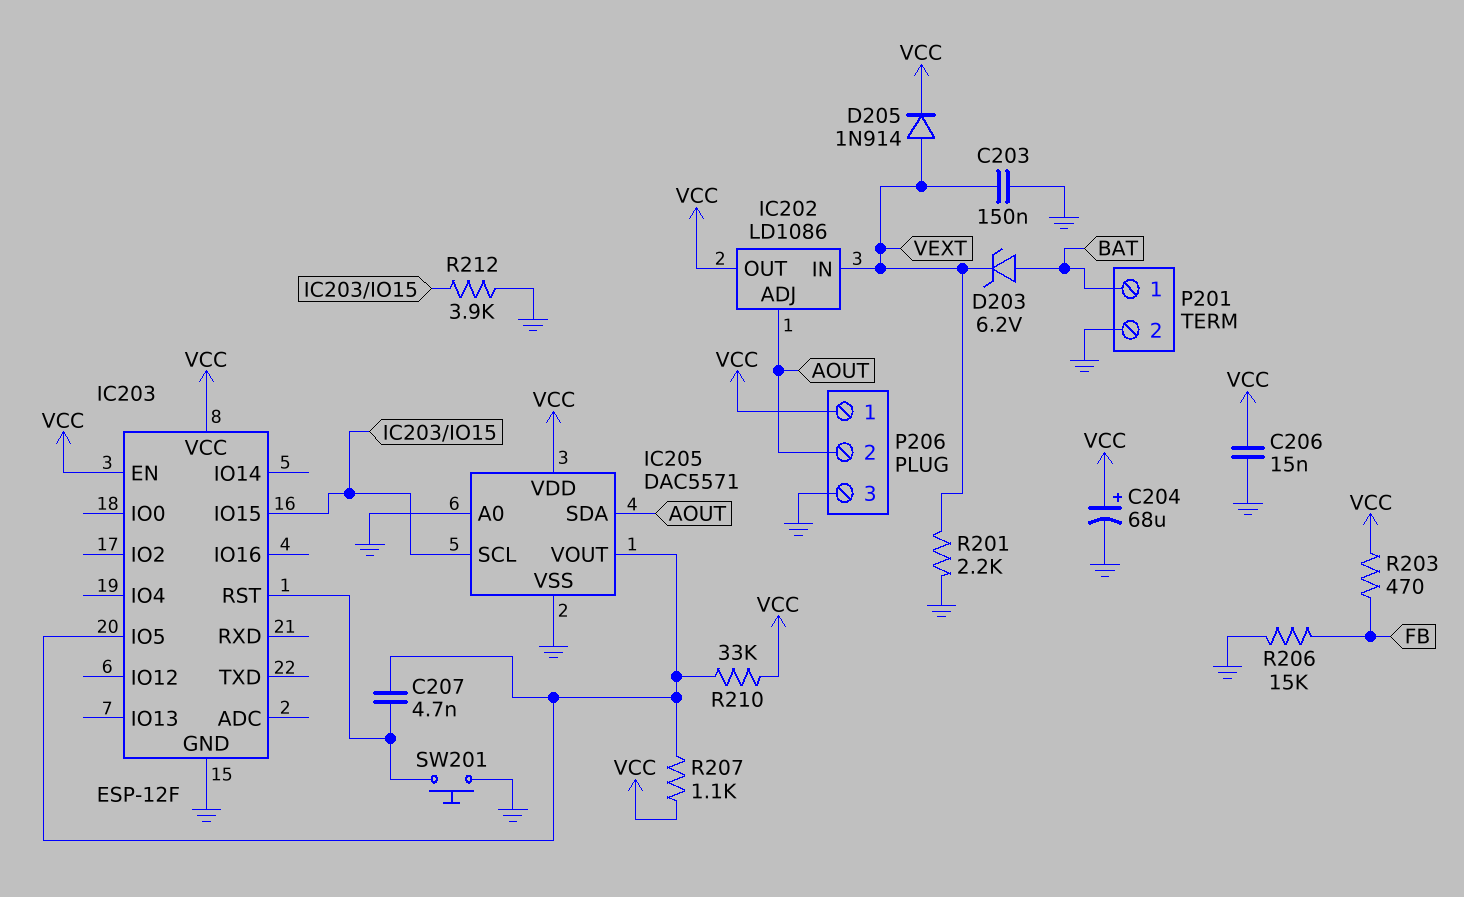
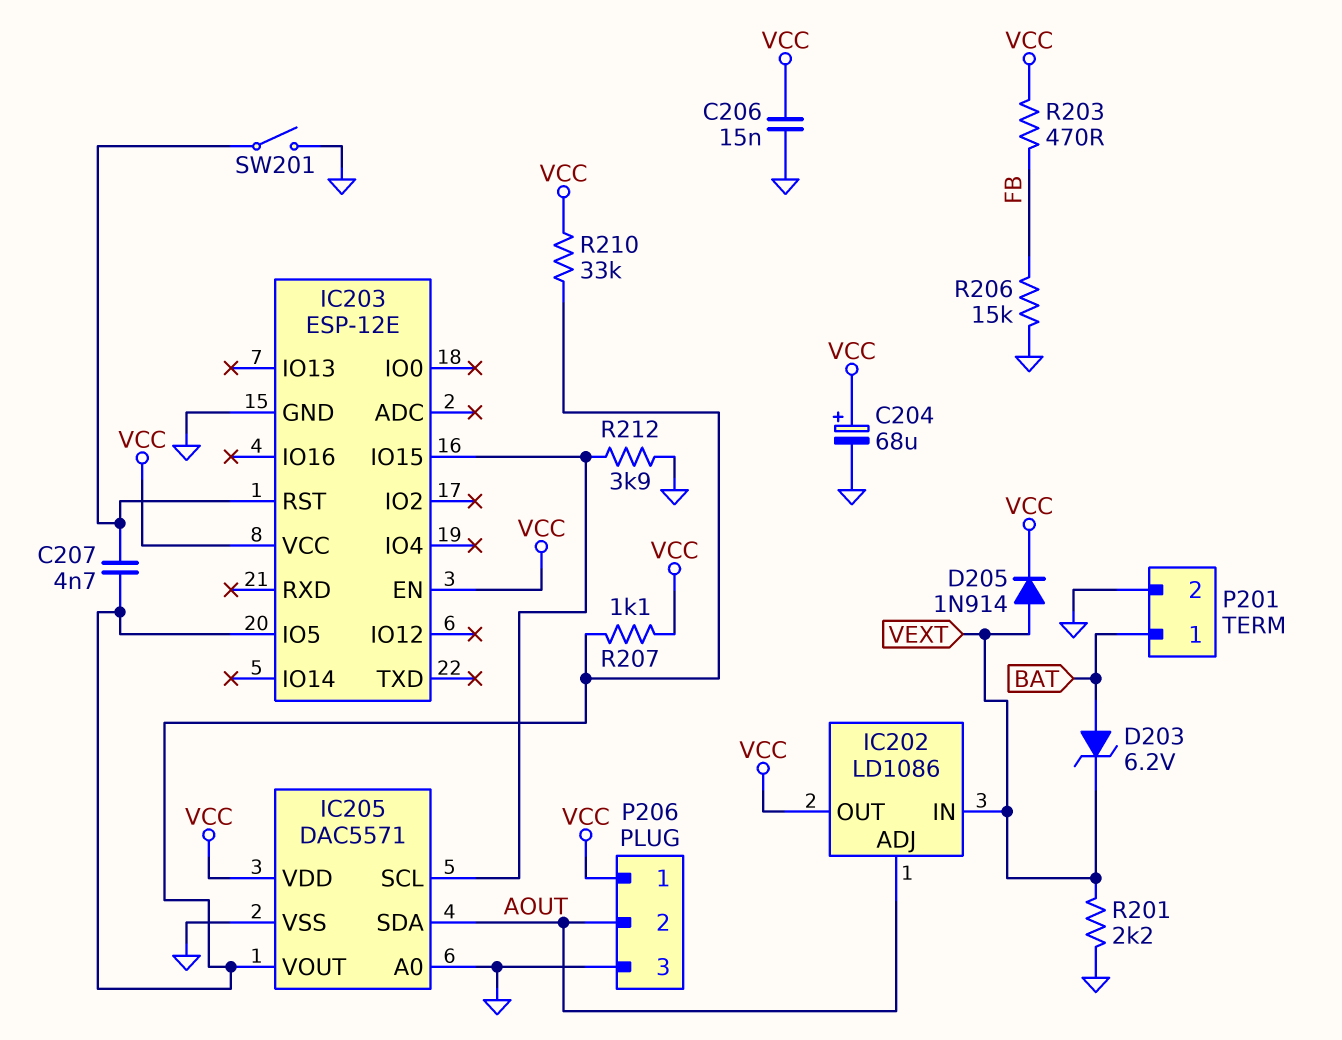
C203: 150nF (GND, VEXT) -> none
IC203: ESP-12F -> ESP-12E
SW201: button (GND, IC203/RST) -> switch (GND, IC203/RST)

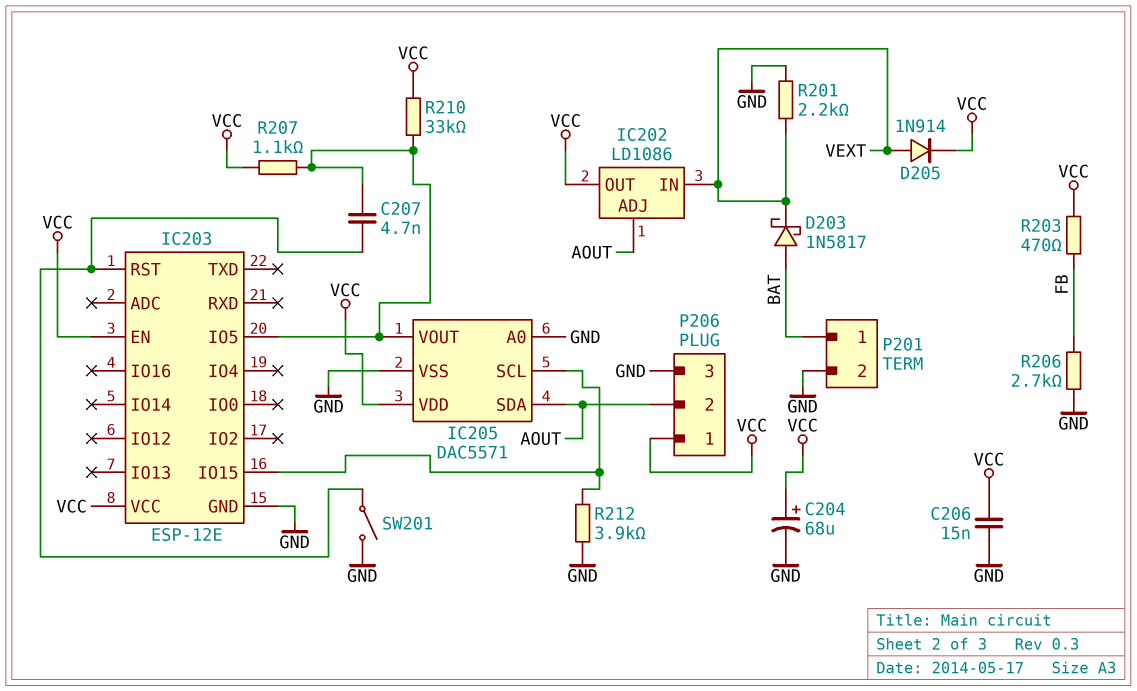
D203: zener 6.2V (A BAT, K VEXT) -> schottky 1N5817 (A BAT, K VEXT)
R206: 15k (FB, GND) -> 2.7k (FB, GND)

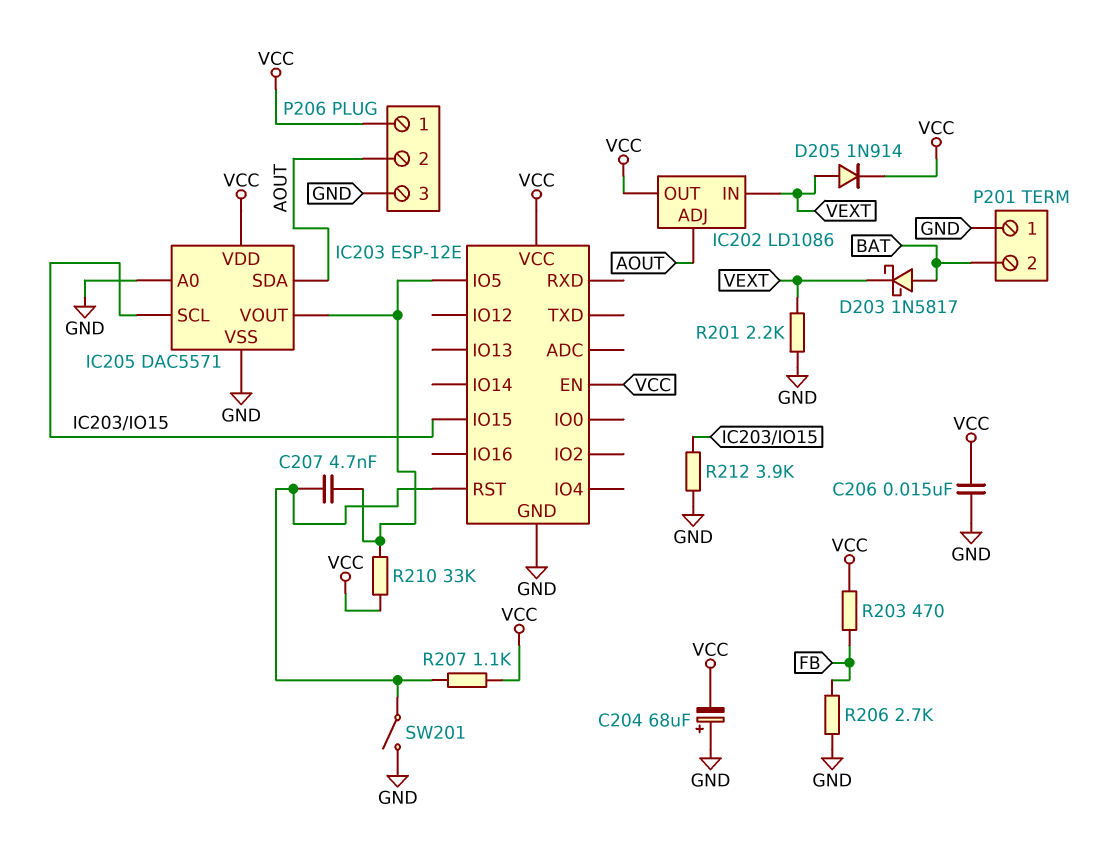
C204: 68uF (plus VCC, minus GND) -> 68uF (plus GND, minus VCC)
P201 pin 1: BAT -> GND
P201 pin 2: GND -> BAT
R207: 1.1k (IC203/IO5, VCC) -> 1.1k (IC203/RST, VCC)

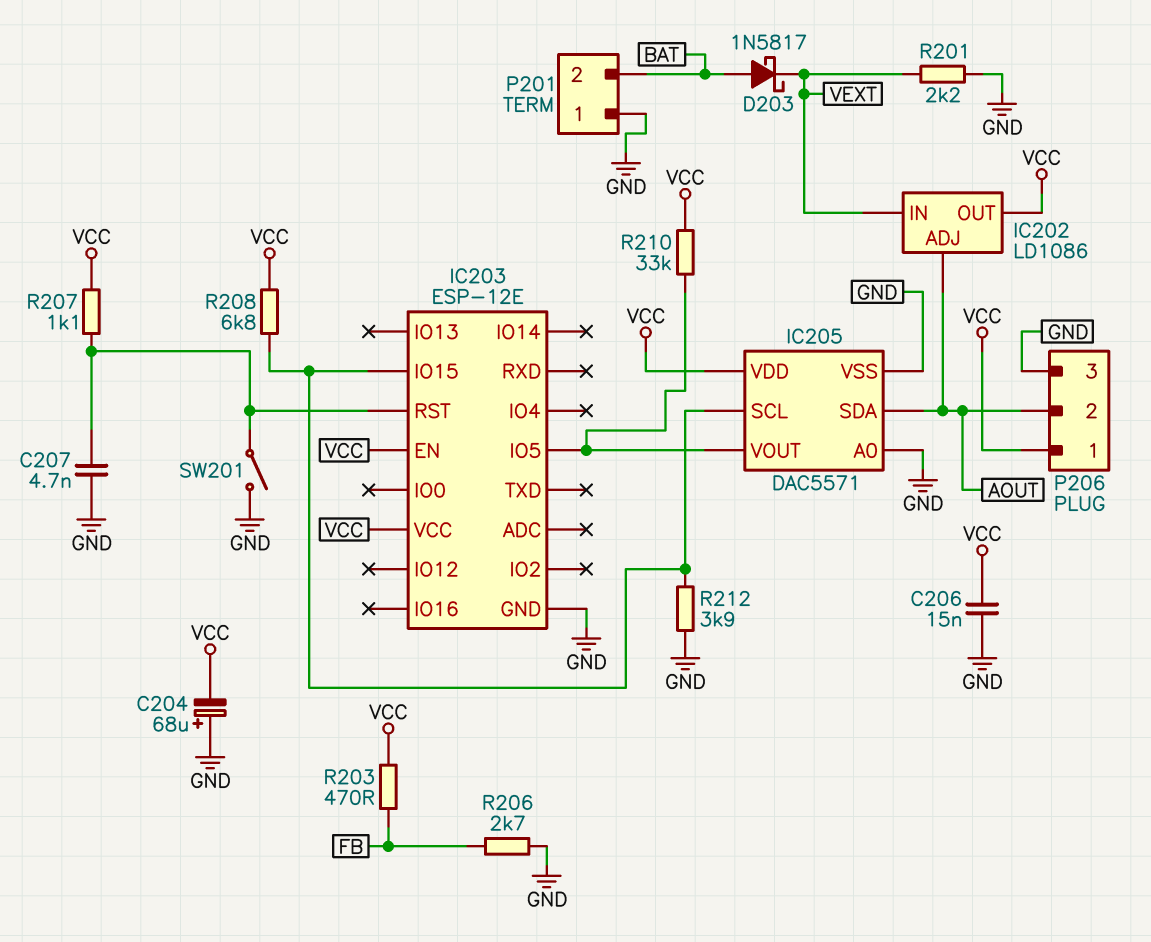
C207: 4.7nF (IC203/IO5, IC203/RST) -> 4.7nF (GND, IC203/RST)
D205: diode 1N914 (A VEXT, K VCC) -> none
R208: none -> 6.8k (IC203/IO15, VCC)

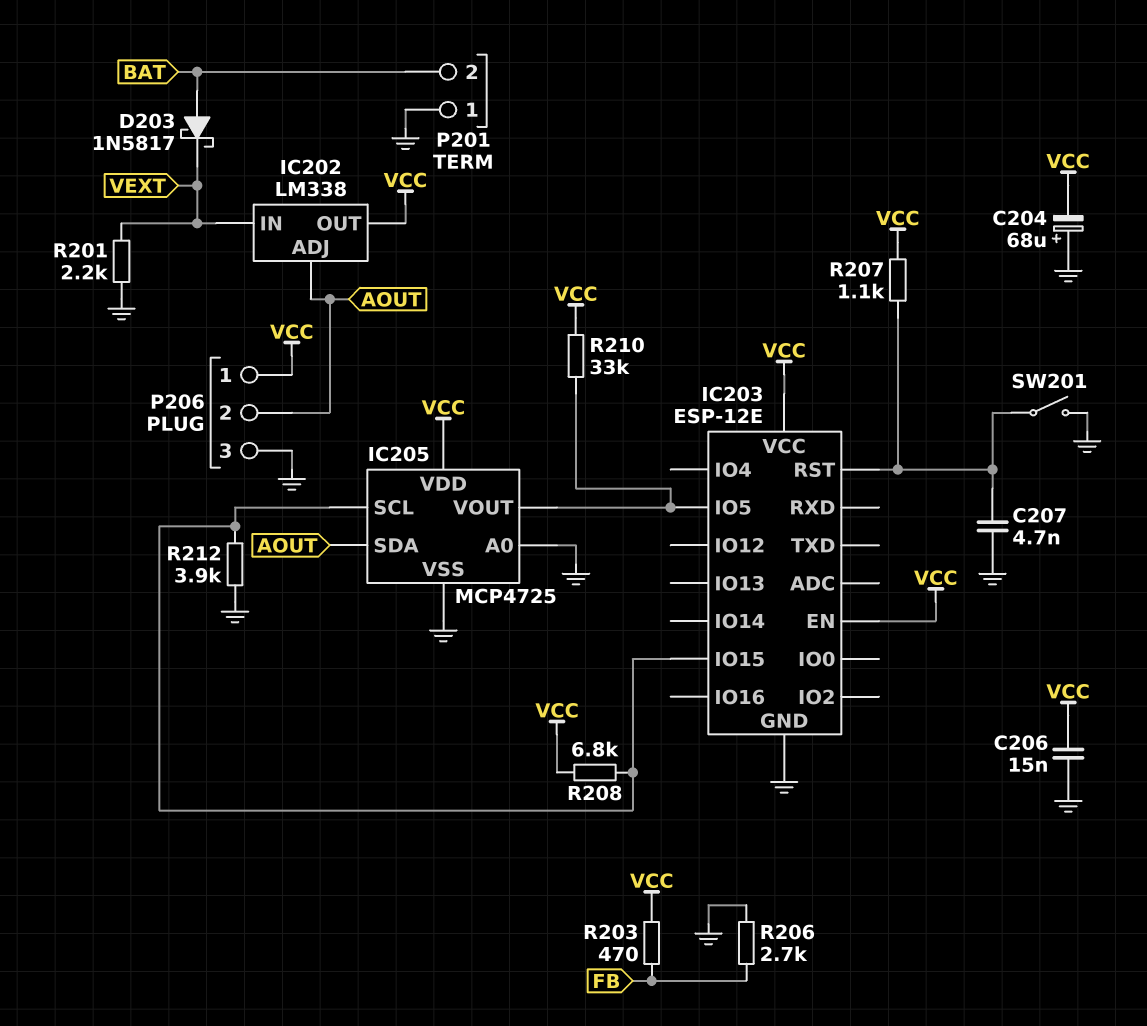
IC202: LD1086 -> LM338
IC205: DAC5571 -> MCP4725

